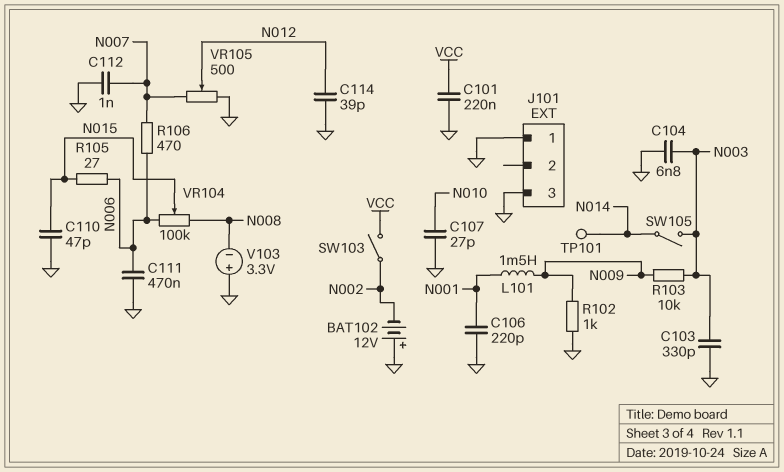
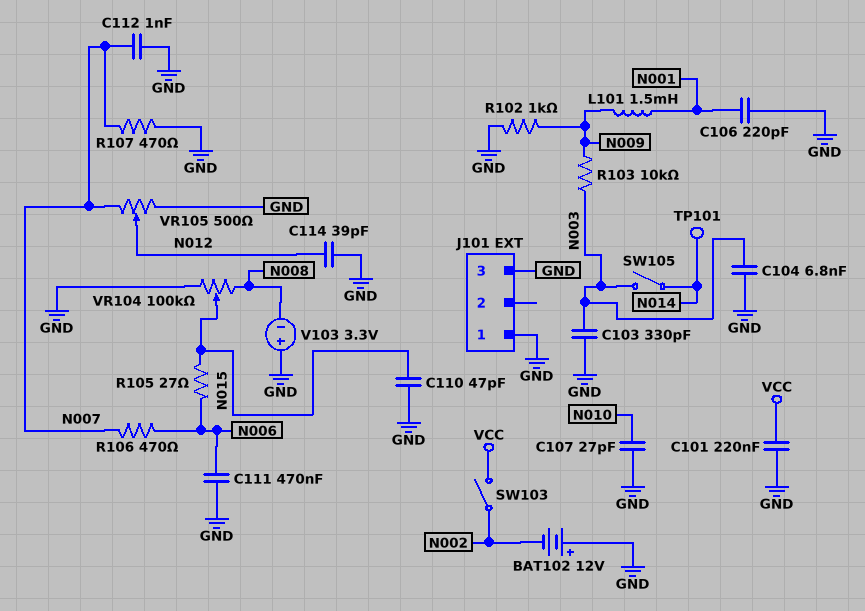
R107: none -> 470 (GND, N007)
VR104: 100k (N006, N008, wiper N015) -> 100k (GND, N008, wiper N015)

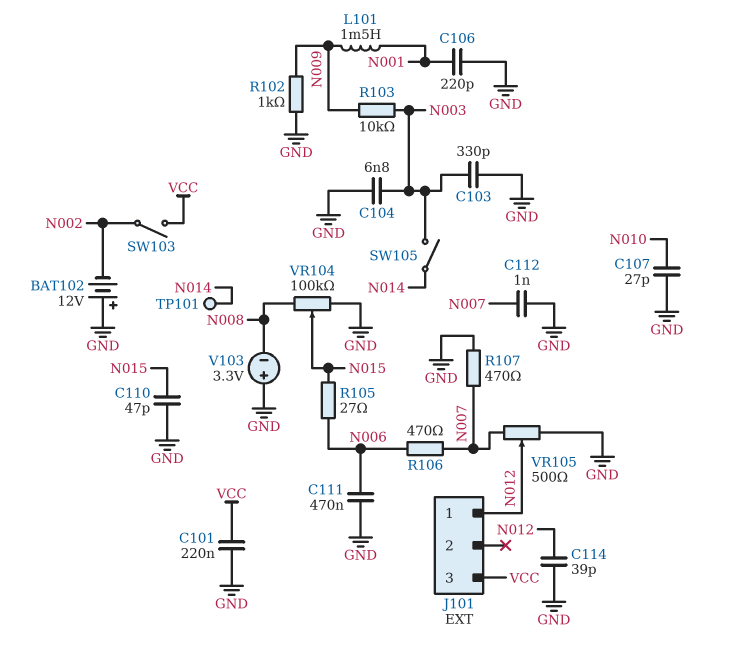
J101 pin 1: GND -> N012
J101 pin 3: GND -> VCC

